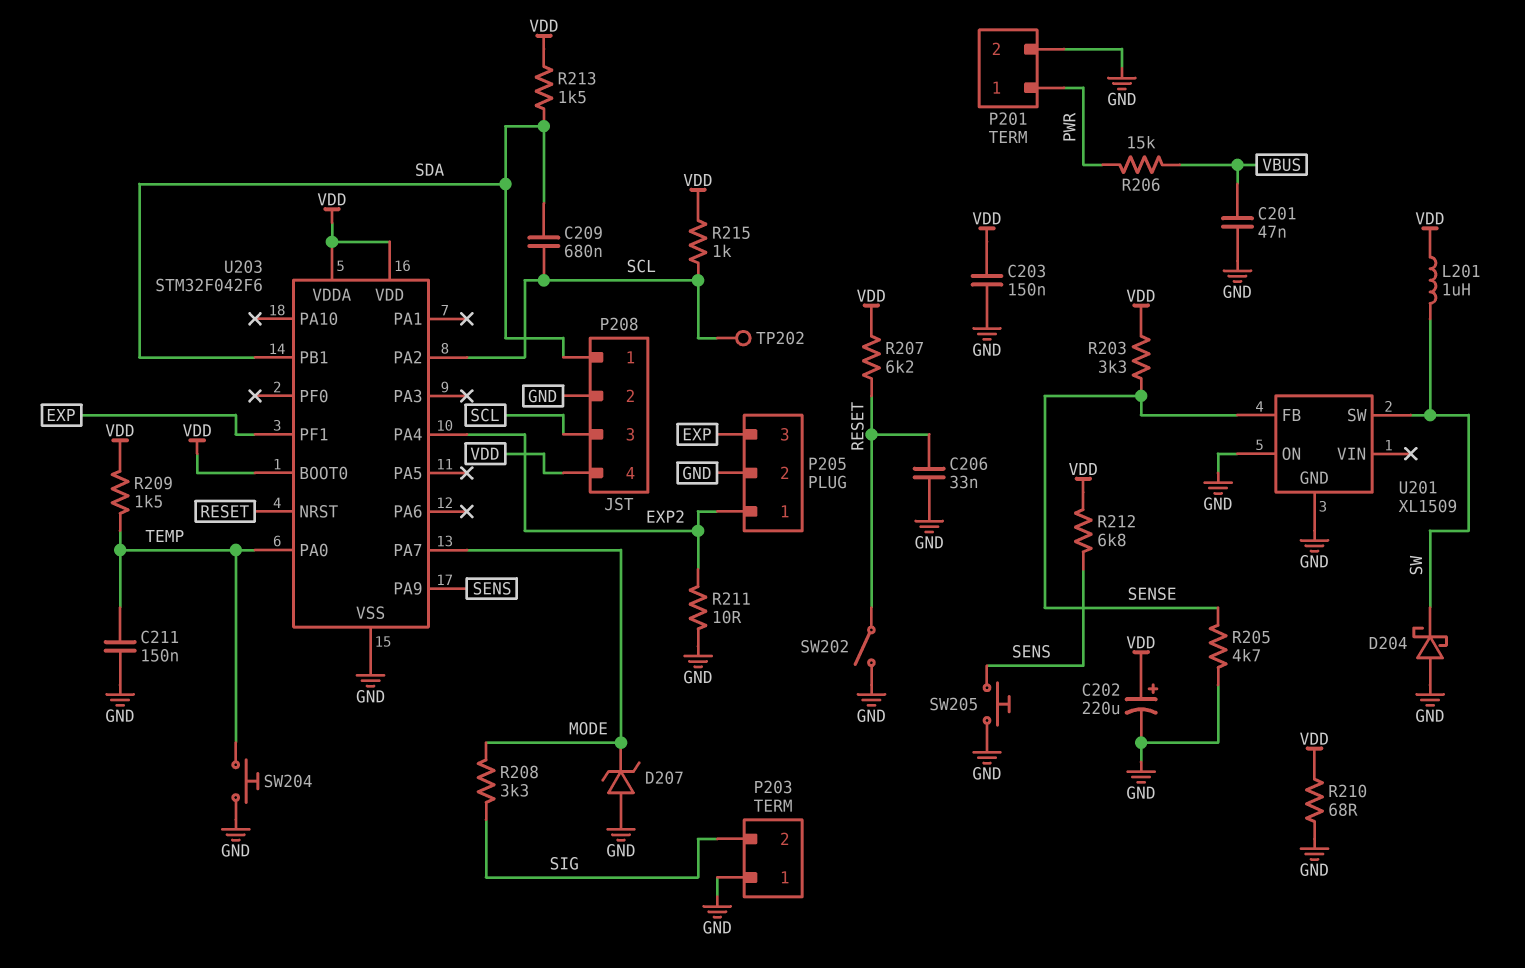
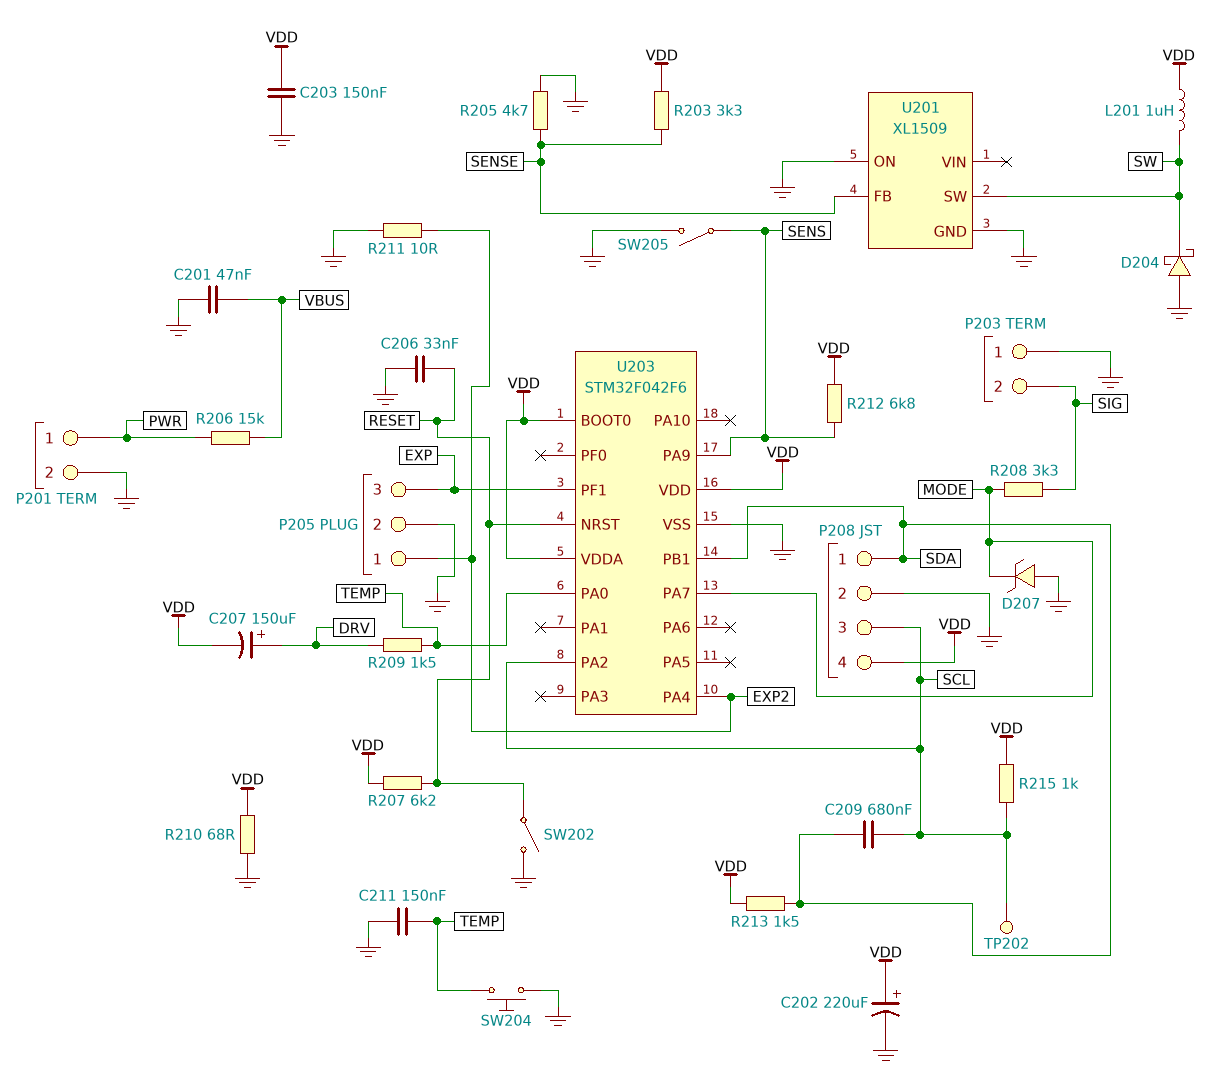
C207: none -> 150uF (plus DRV, minus VDD)
R209: 1.5k (TEMP, VDD) -> 1.5k (DRV, TEMP)
SW205: button (GND, SENS) -> switch (GND, SENS)

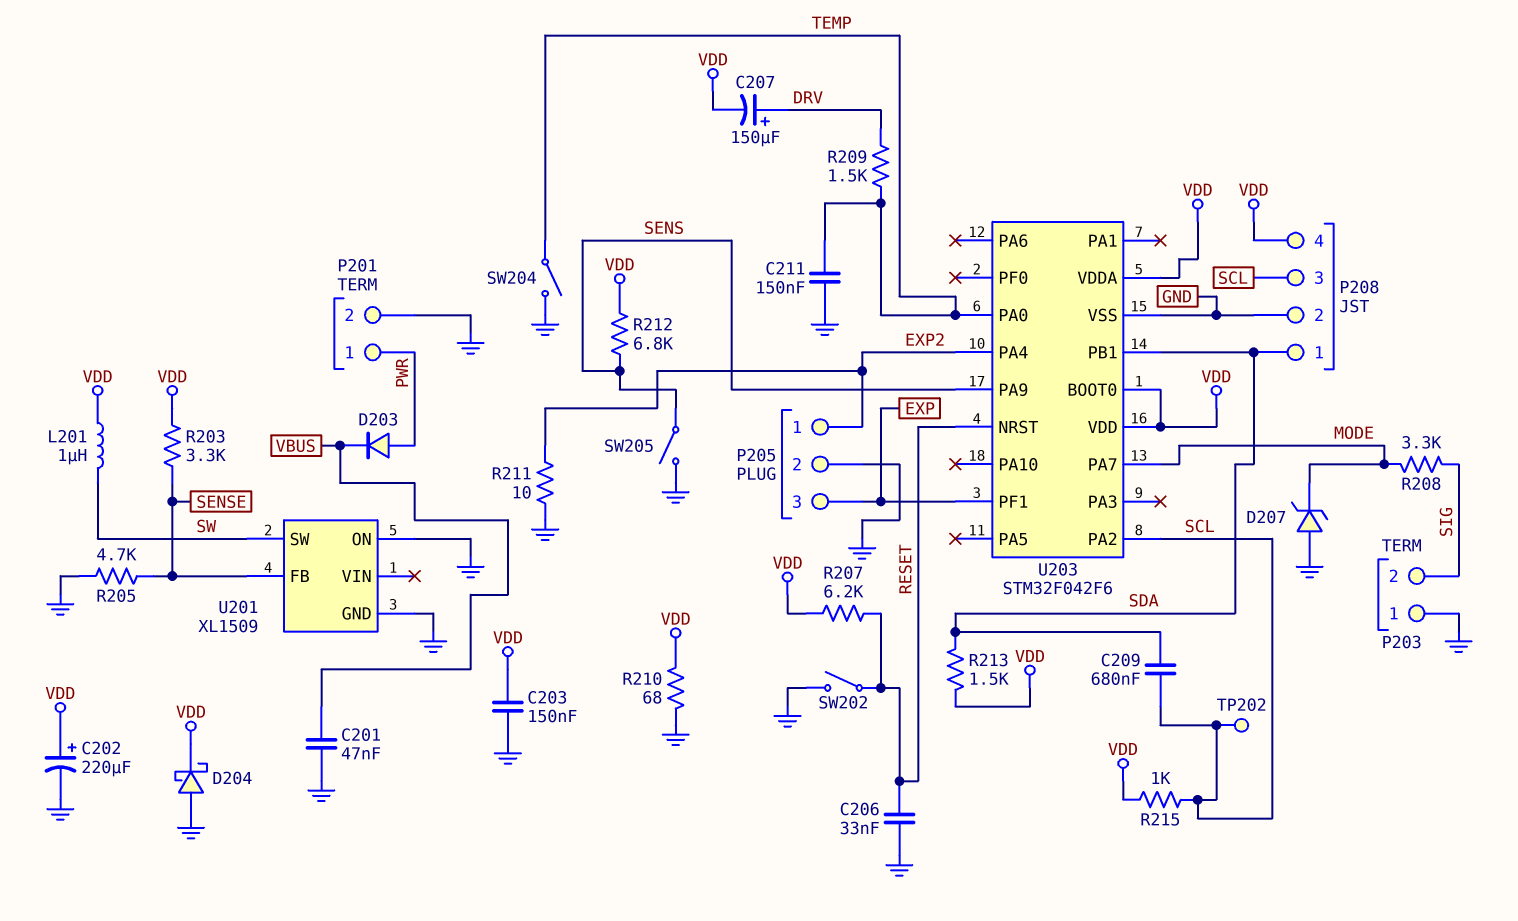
D203: none -> diode (A PWR, K VBUS)
D204: schottky (A GND, K SW) -> schottky (A GND, K VDD)
R206: 15k (PWR, VBUS) -> none
SW204: button (GND, TEMP) -> switch (GND, TEMP)

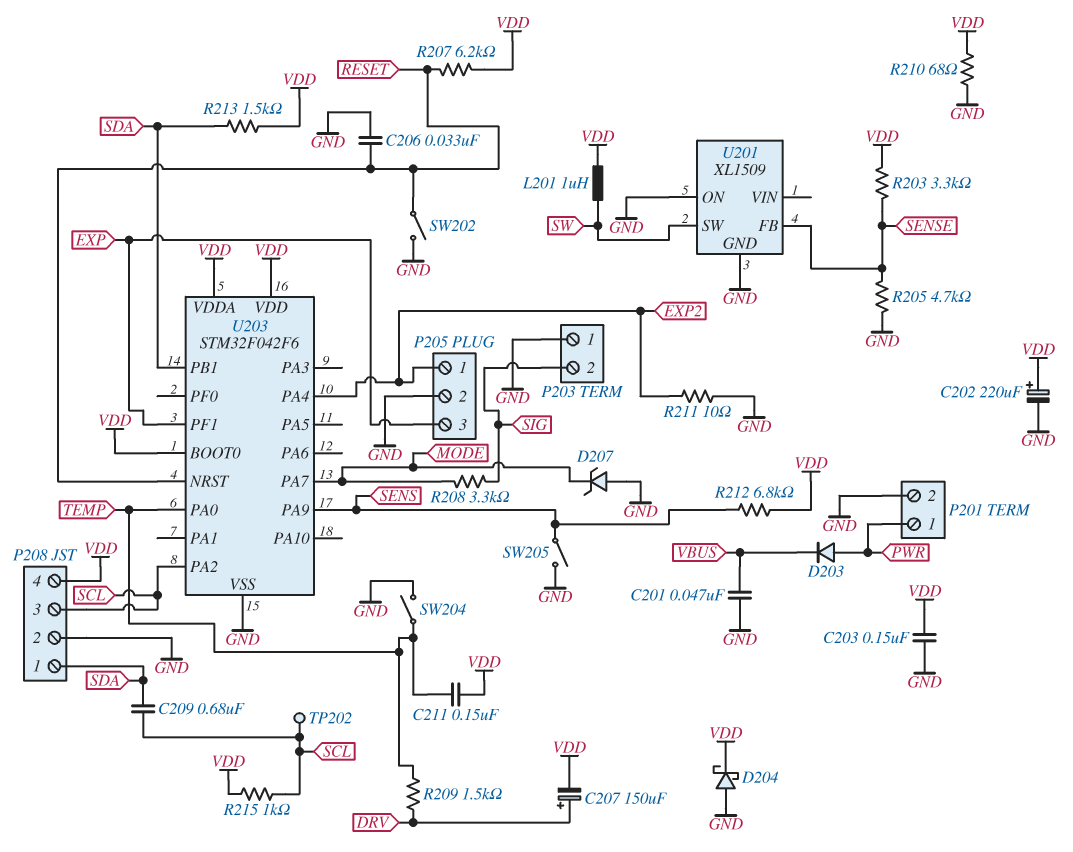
C211: 150nF (GND, TEMP) -> 150nF (TEMP, VDD)

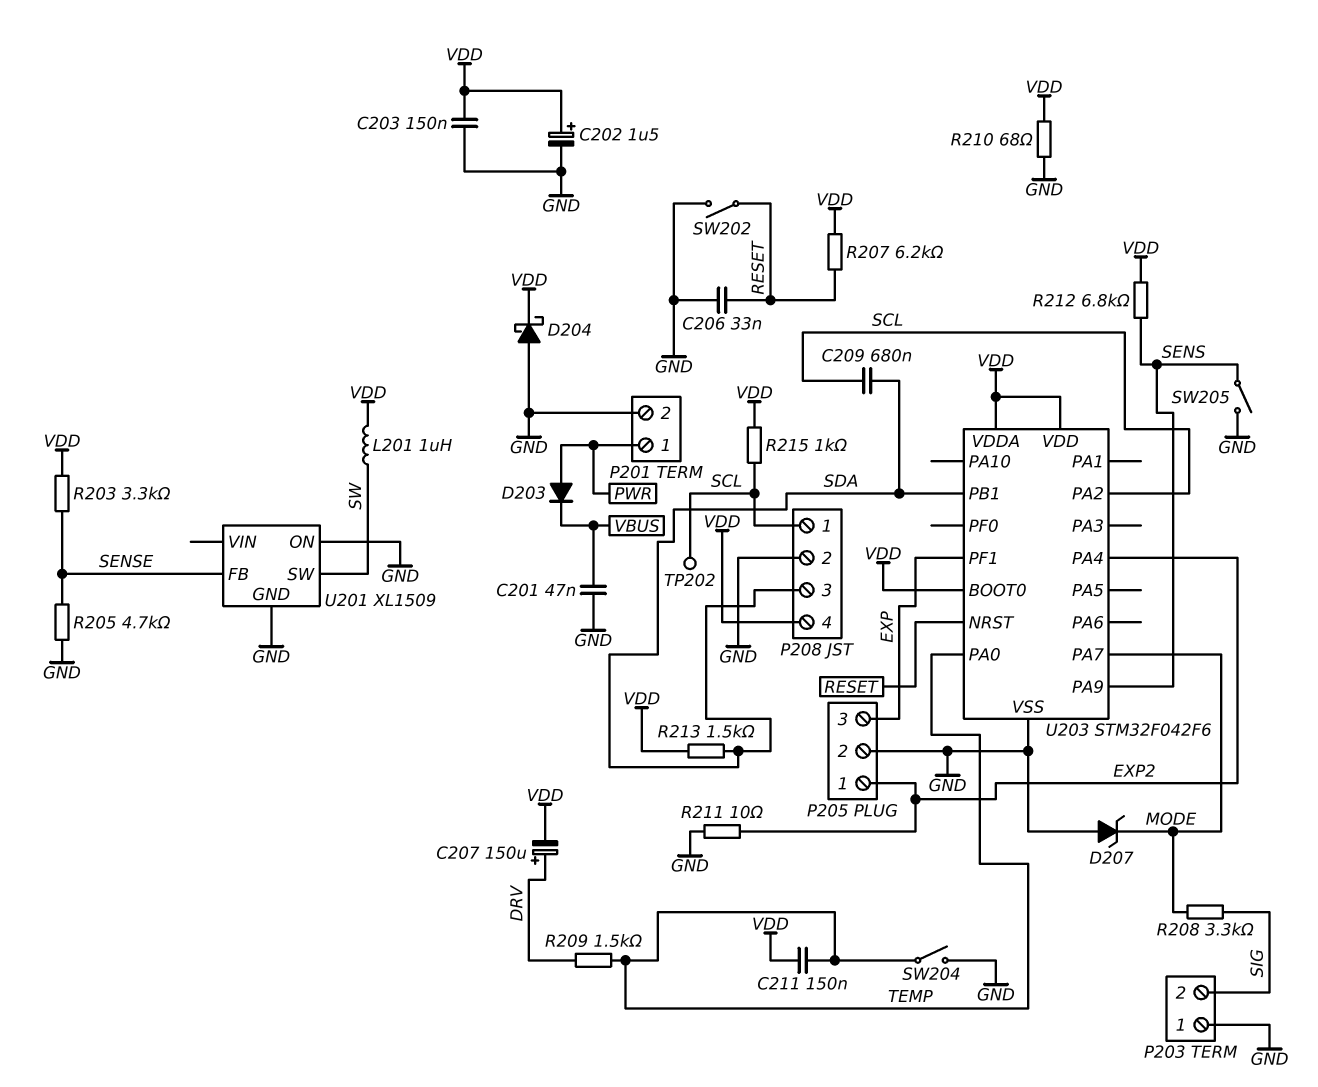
C202: 220uF (plus VDD, minus GND) -> 1.5uF (plus VDD, minus GND)
P208 pin 1: SDA -> SCL
P208 pin 3: SCL -> SDA

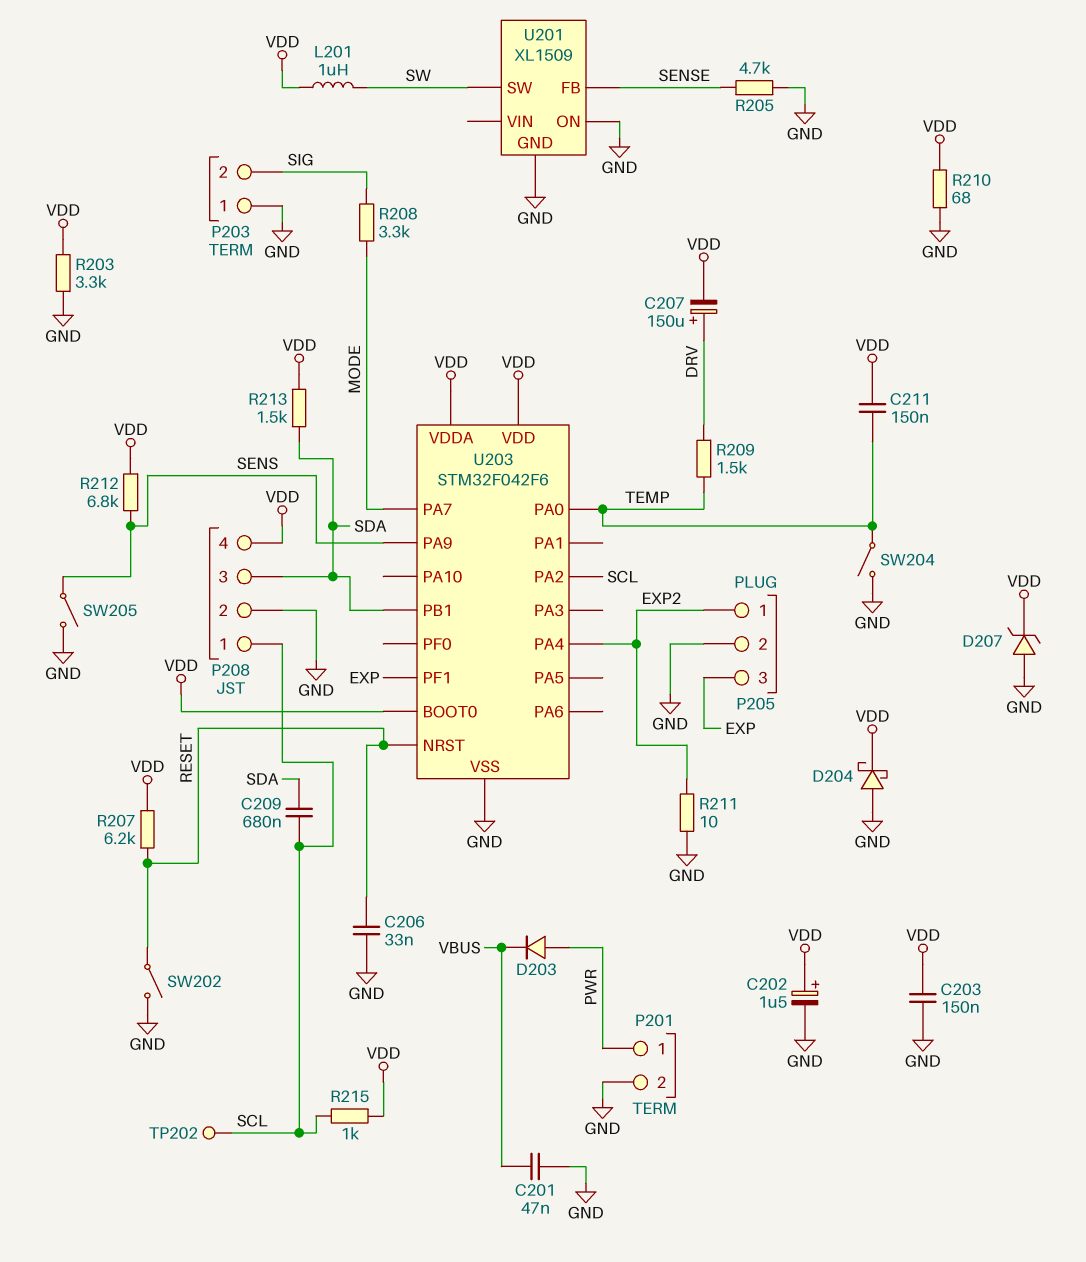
D207: zener (A GND, K MODE) -> zener (A GND, K VDD)
R203: 3.3k (SENSE, VDD) -> 3.3k (GND, VDD)

